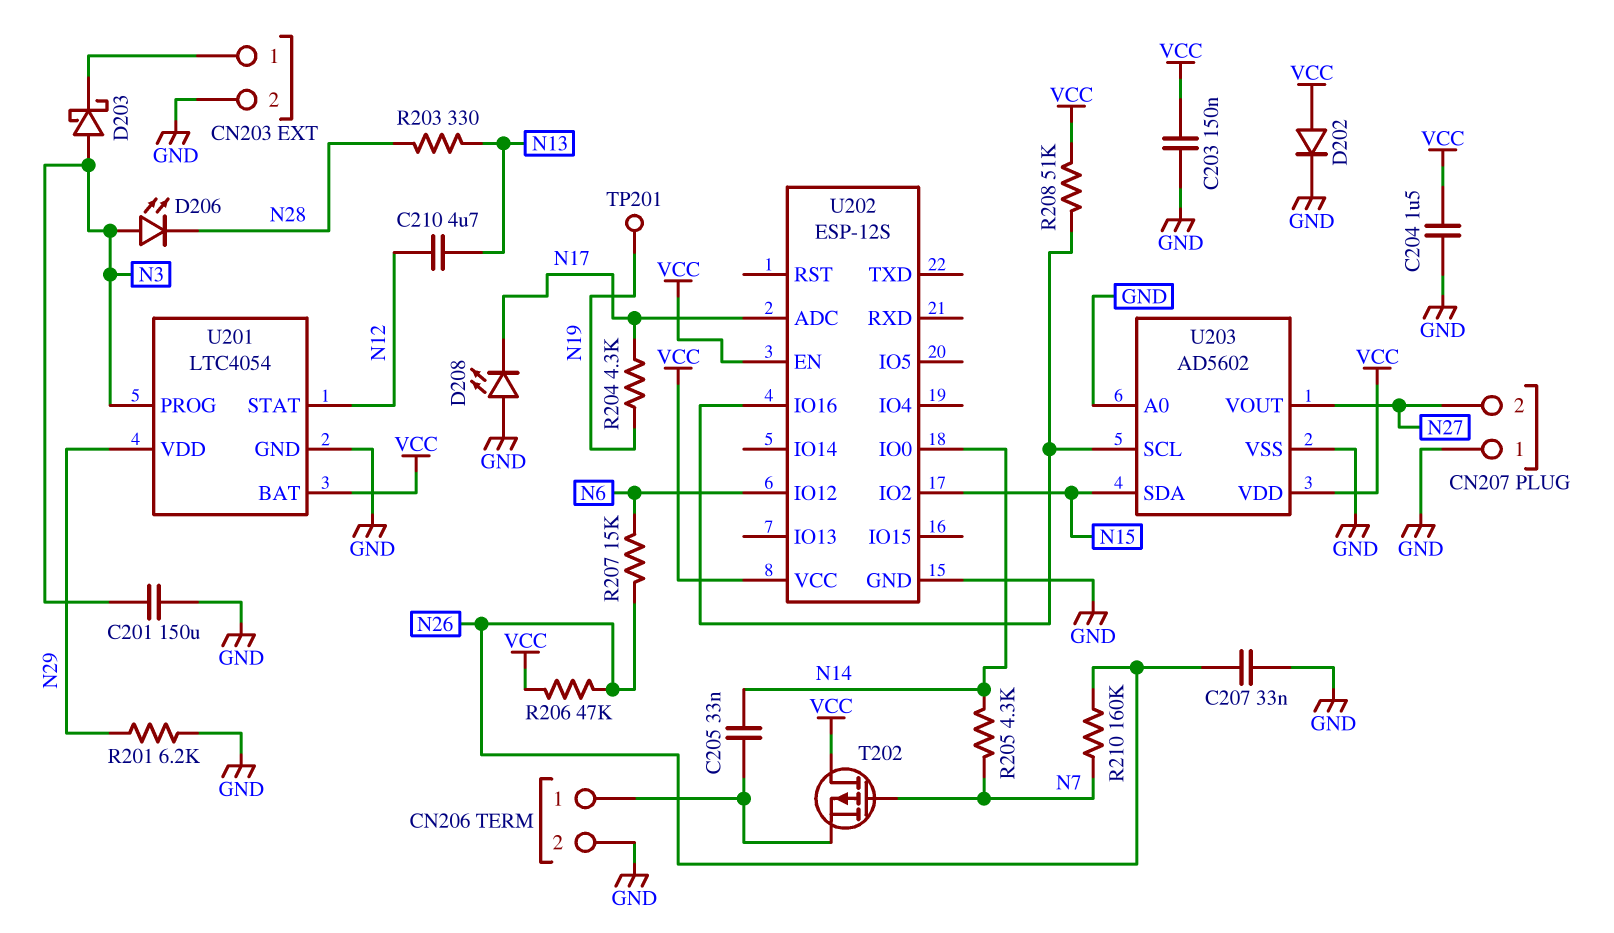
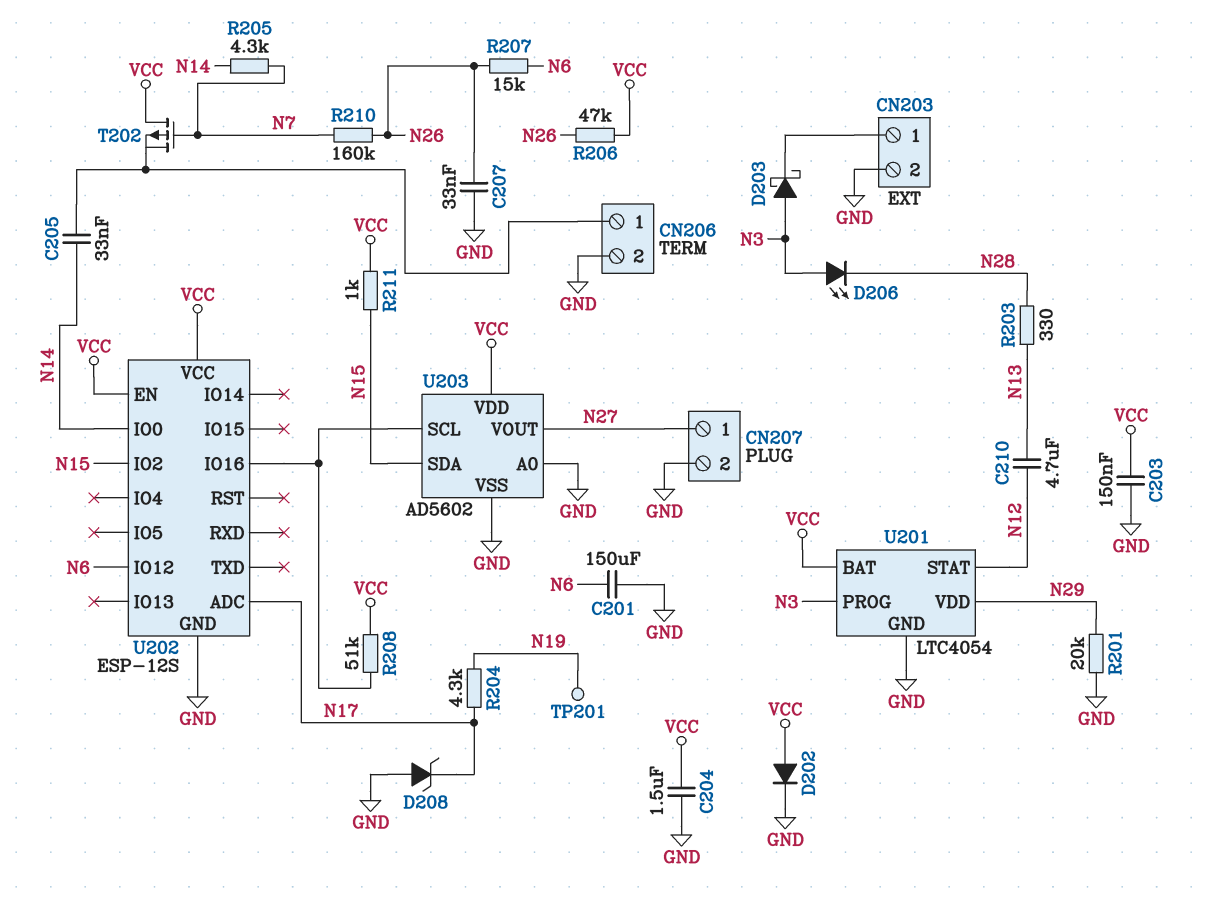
C201: 150uF (GND, N3) -> 150uF (GND, N6)
CN207 pin 1: GND -> N27
CN207 pin 2: N27 -> GND
D208: LED (A GND, K N17) -> zener (A GND, K N17)
R201: 6.2k (GND, N29) -> 20k (GND, N29)
R211: none -> 1k (N15, VCC)

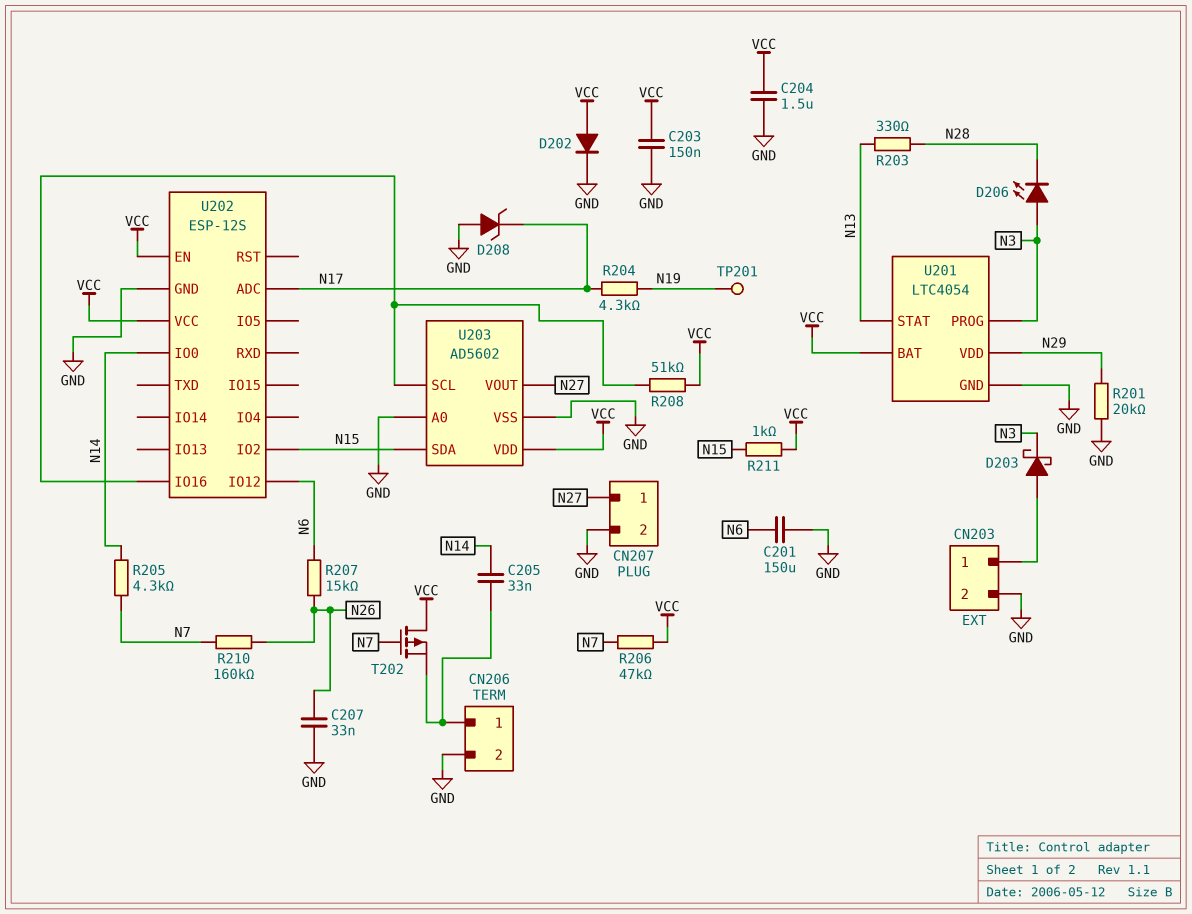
C210: 4.7uF (N12, N13) -> none
D203: schottky (A N3, K CN203/1) -> schottky (A CN203/1, K N3)
R206: 47k (N26, VCC) -> 47k (N7, VCC)
U201 pin STAT: N12 -> N13

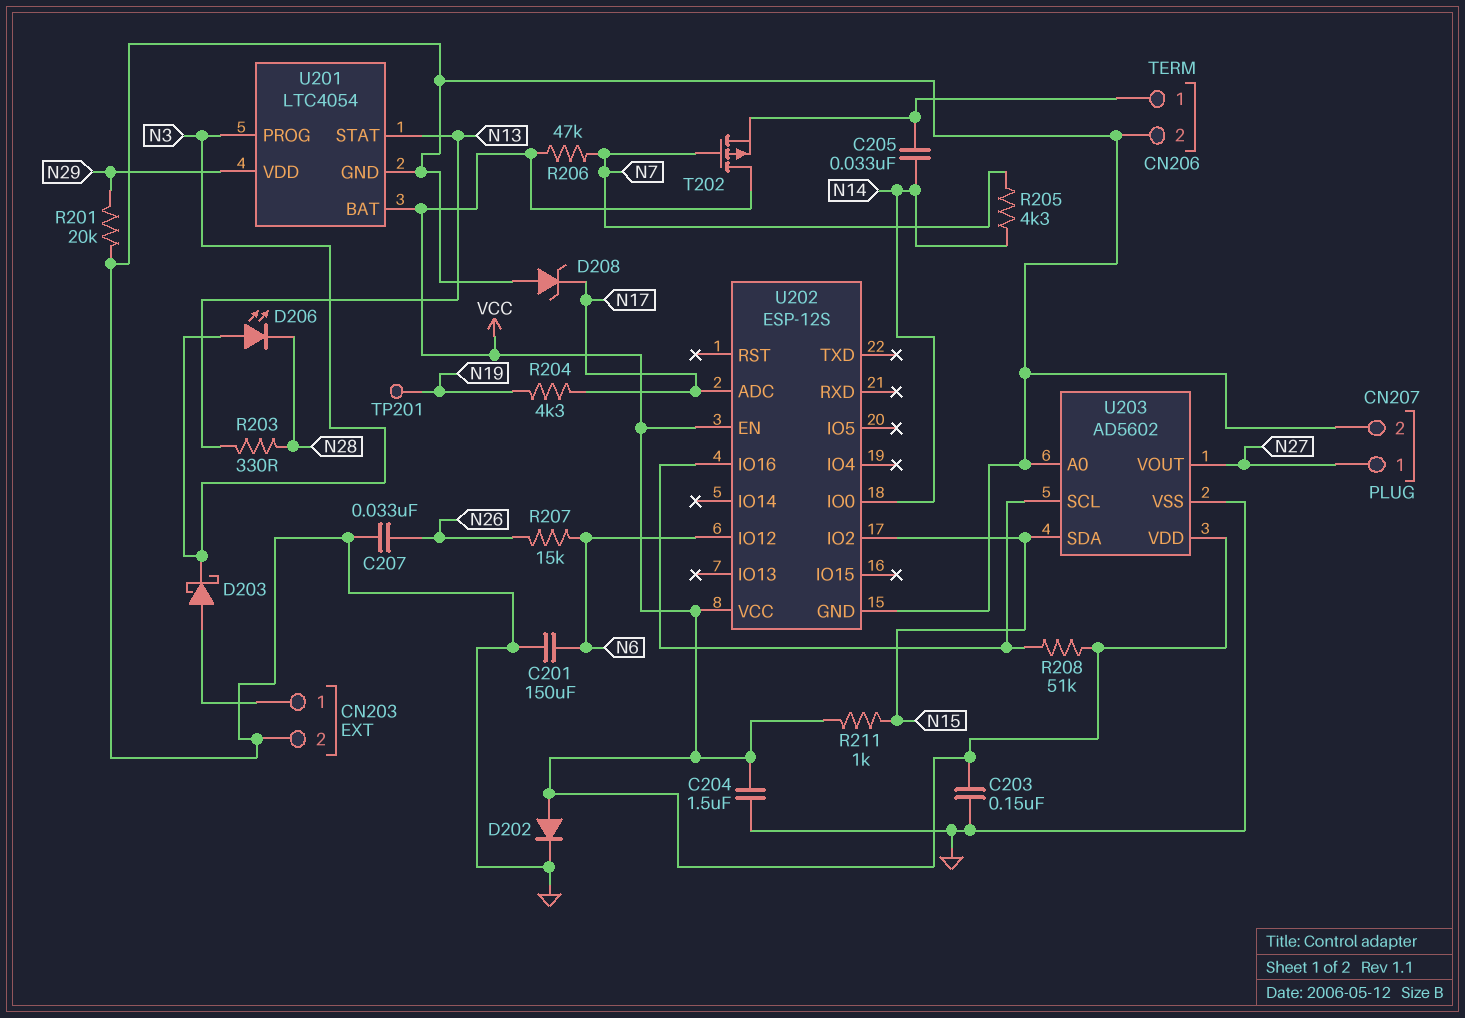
R210: 160k (N7, N26) -> none

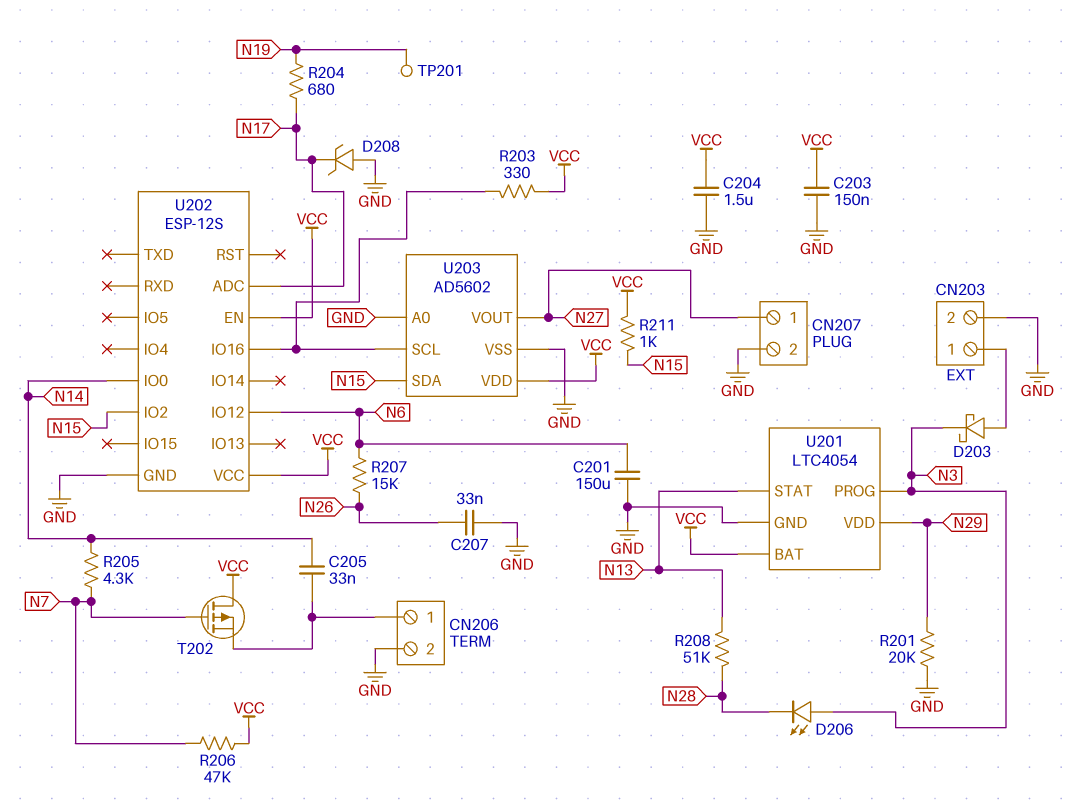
D202: diode (A VCC, K GND) -> none
R203: 330 (N13, N28) -> 330 (U202/IO16, VCC)
R204: 4.3k (N17, N19) -> 680 (N17, N19)
R208: 51k (U202/IO16, VCC) -> 51k (N13, N28)

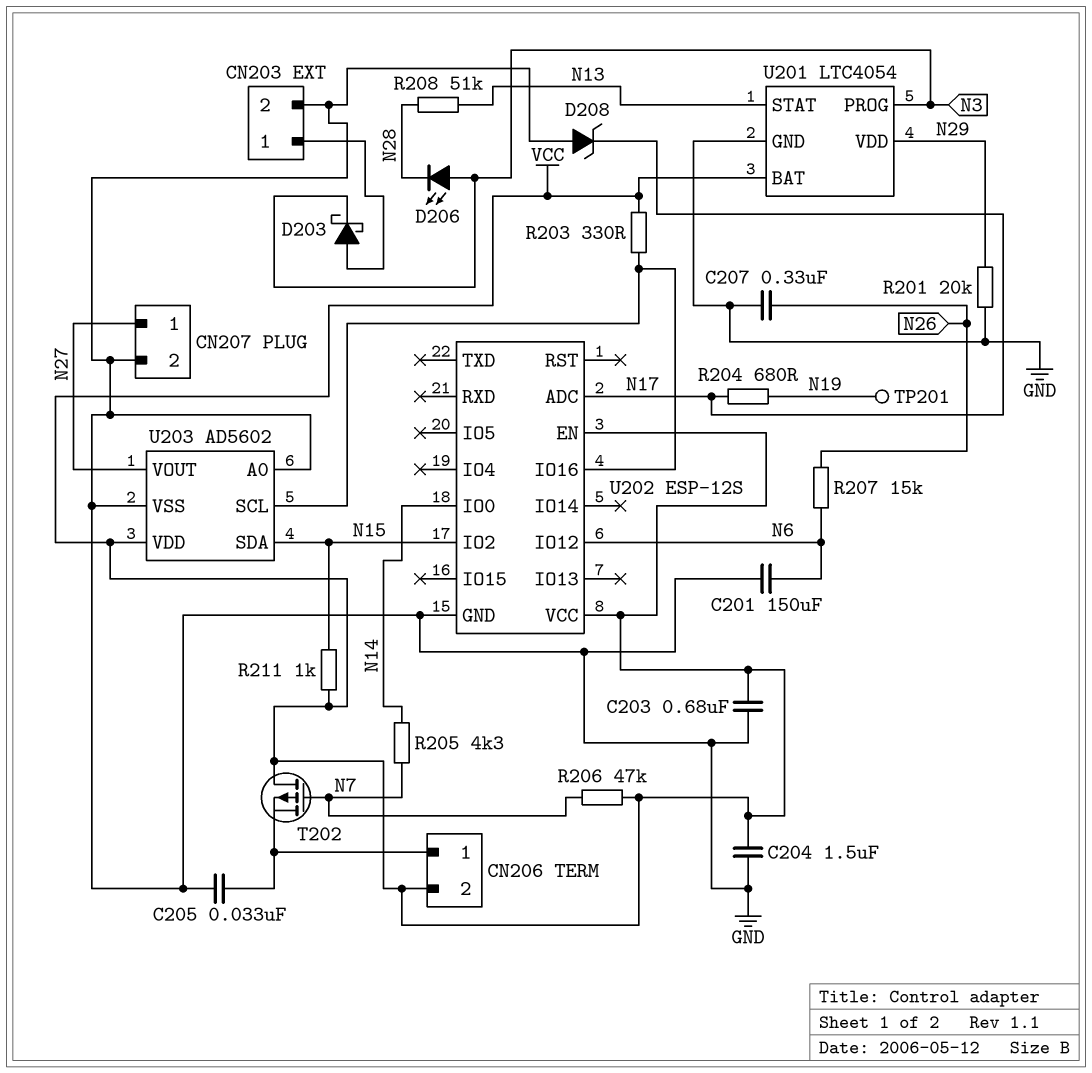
C203: 150nF (GND, VCC) -> 680nF (GND, VCC)
C205: 33nF (CN206/1, N14) -> 33nF (CN206/1, GND)
C207: 33nF (GND, N26) -> 330nF (GND, N26)
CN206 pin 2: GND -> VCC

